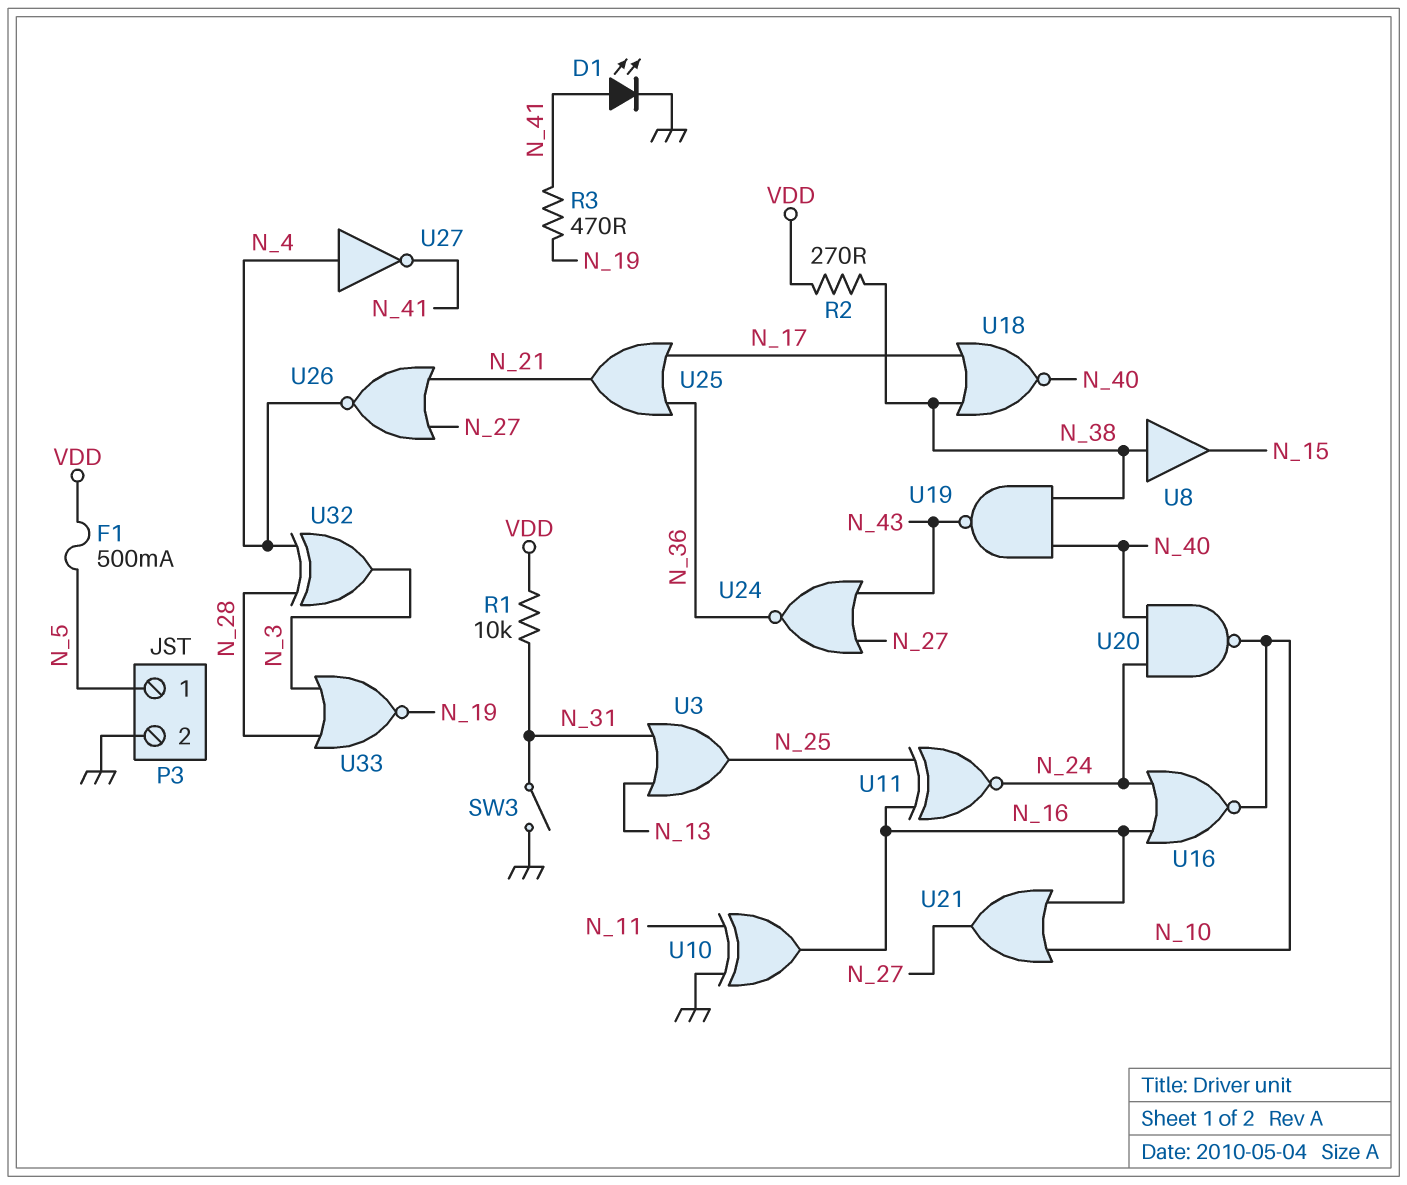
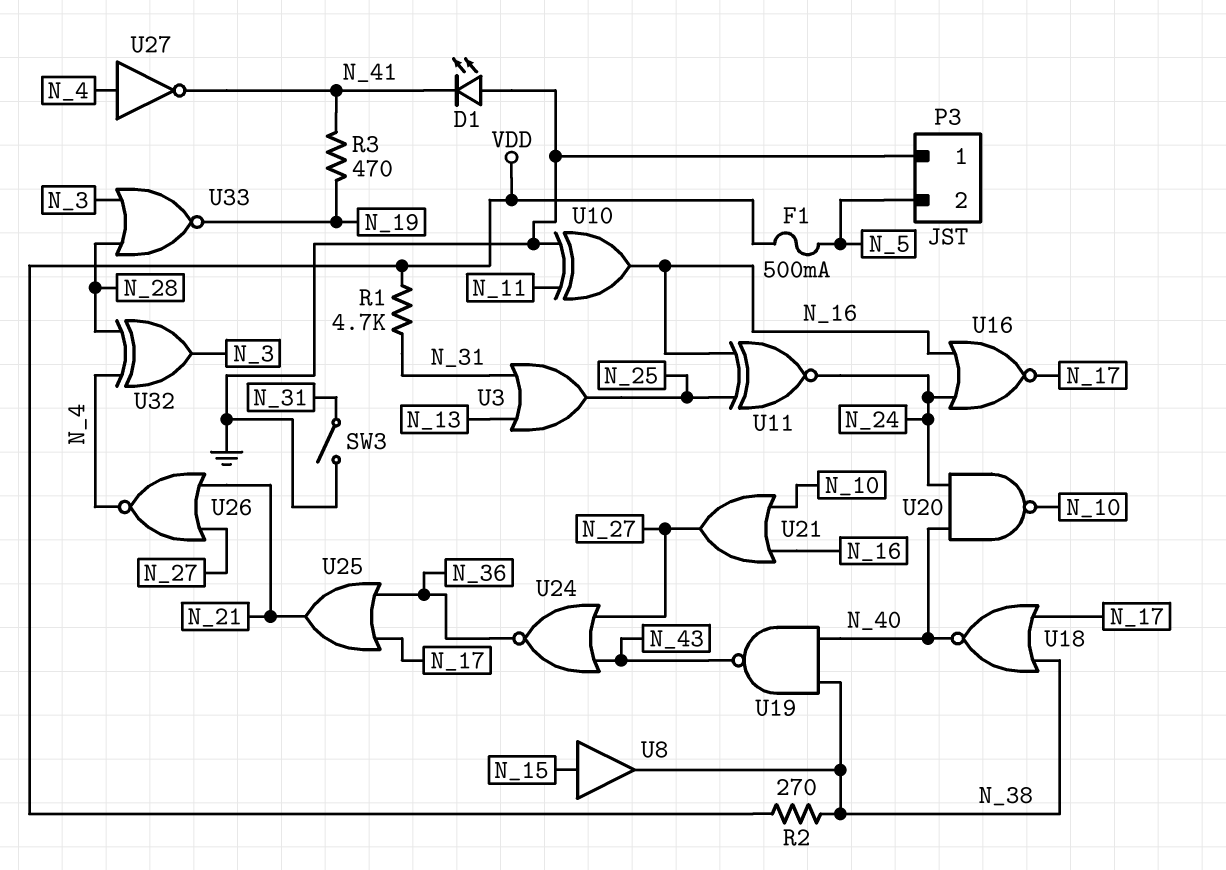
D1: LED (A N_41, K GND) -> LED (A GND, K N_41)
P3 pin 1: N_5 -> GND
P3 pin 2: GND -> N_5
R1: 10k (N_31, VDD) -> 4.7k (N_31, VDD)
U8: buffer (in N_38, out N_15) -> buffer (in N_15, out N_38)
U16: NOR (in N_16, in N_24, out N_10) -> NOR (in N_16, in N_24, out N_17)

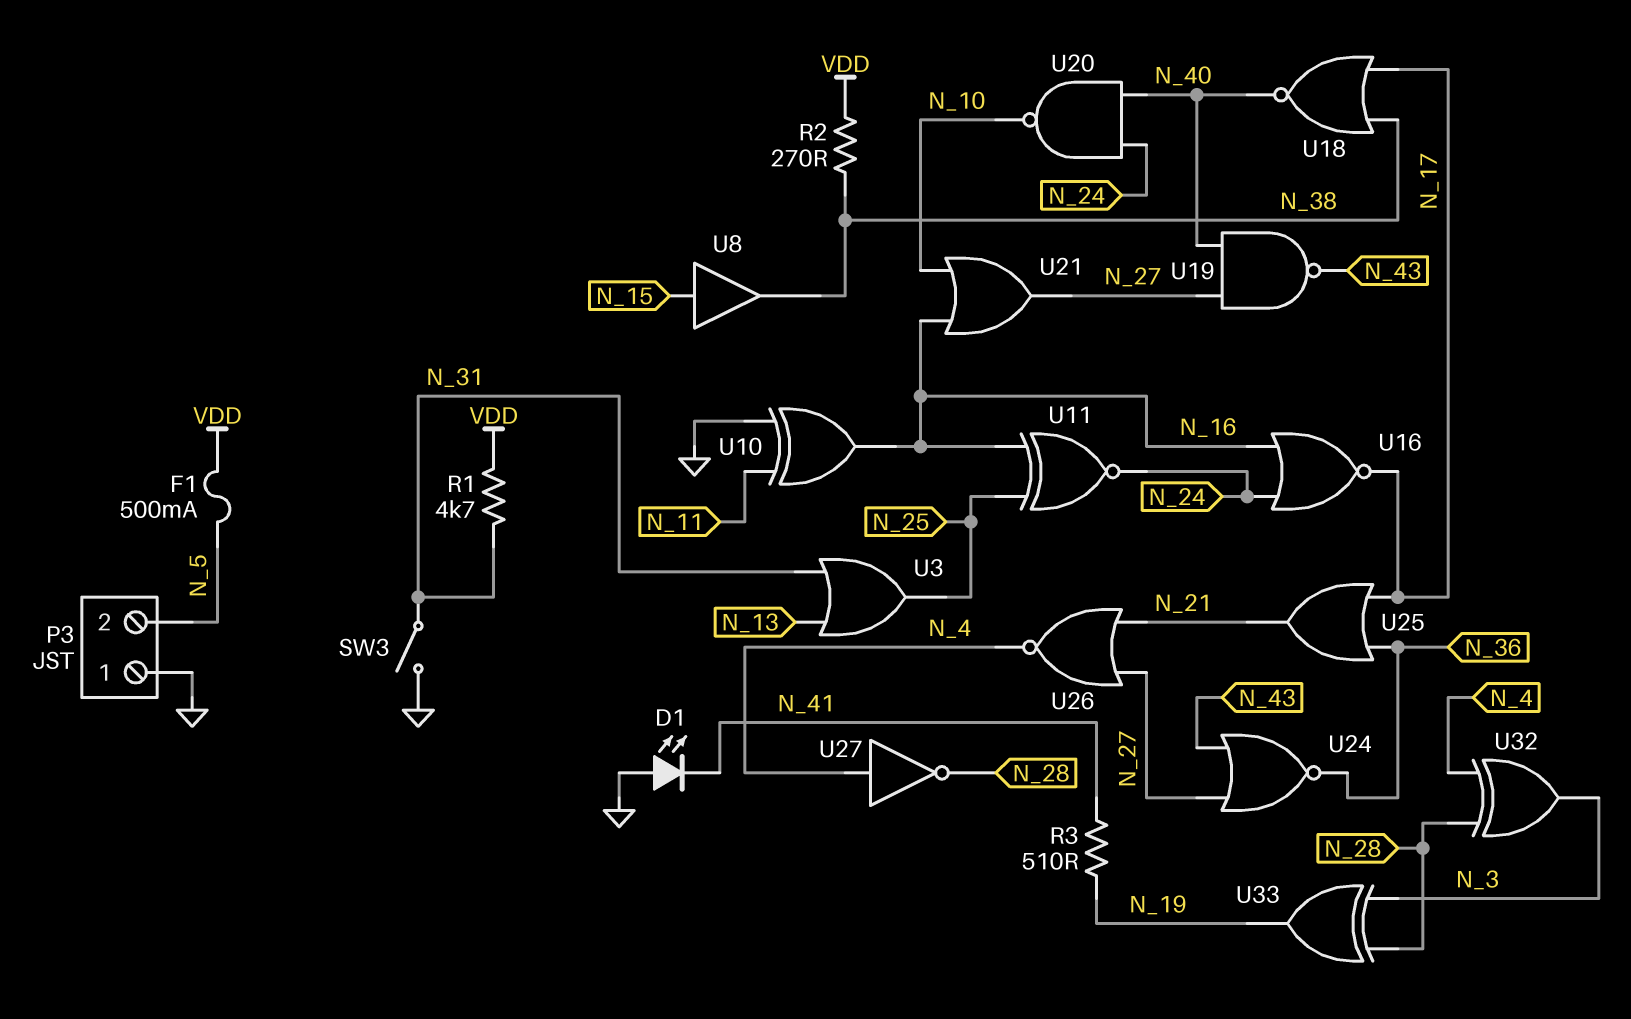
R3: 470 (N_19, N_41) -> 510 (N_19, N_41)
U19: NAND (in N_38, in N_40, out N_43) -> NAND (in N_27, in N_40, out N_43)
U27: NOT (in N_4, out N_41) -> NOT (in N_4, out N_28)
U33: NOR (in N_3, in N_28, out N_19) -> XOR (in N_3, in N_28, out N_19)

